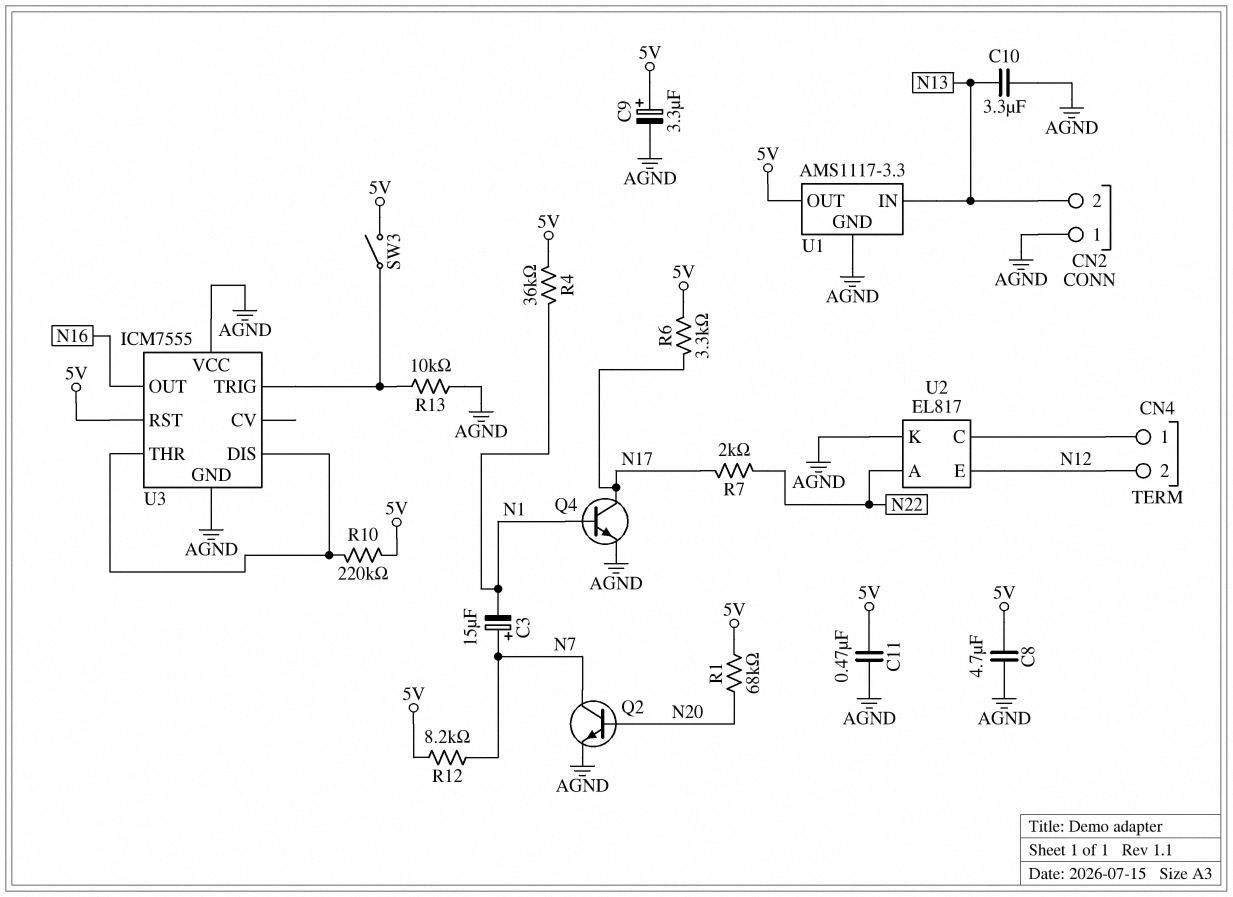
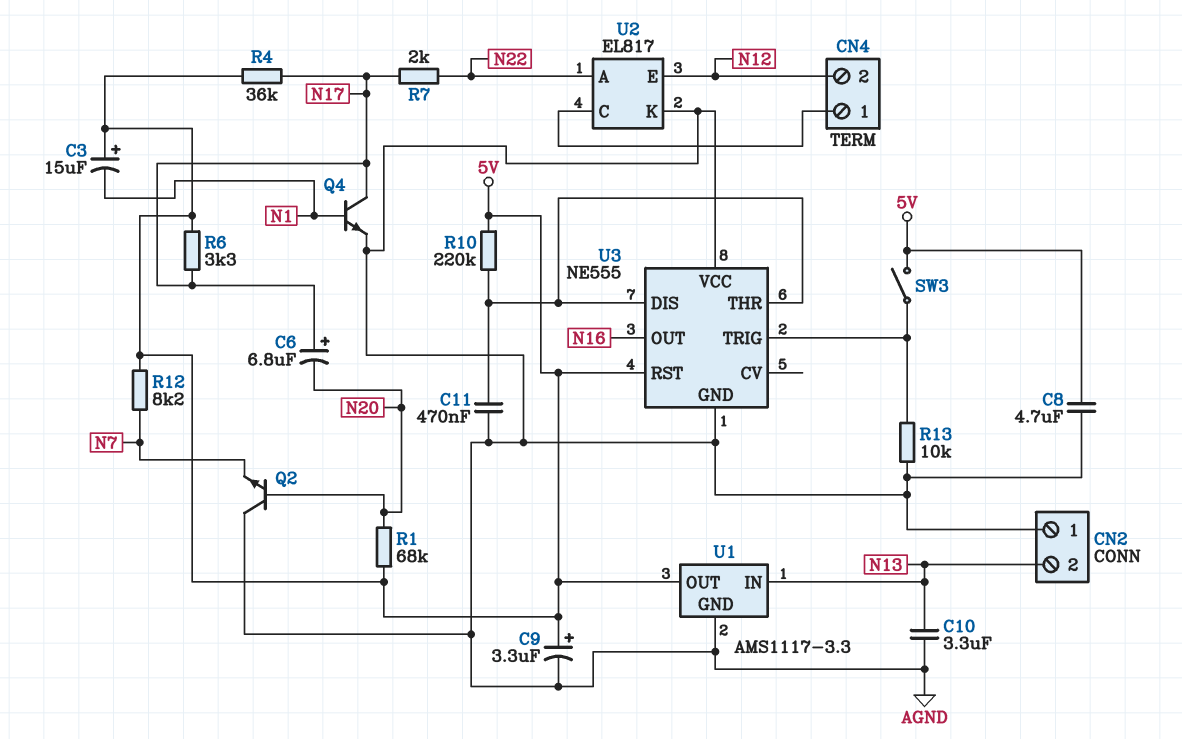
C3: 15uF (plus N7, minus N1) -> 15uF (plus 5V, minus N1)
C6: none -> 6.8uF (plus N17, minus N20)
C11: 470nF (5V, AGND) -> 470nF (AGND, U3/DIS)
Q2: NPN (B N20, C N7, E AGND) -> NPN (B N20, C AGND, E N7)
R4: 36k (5V, N1) -> 36k (5V, N17)
U3: ICM7555 -> NE555

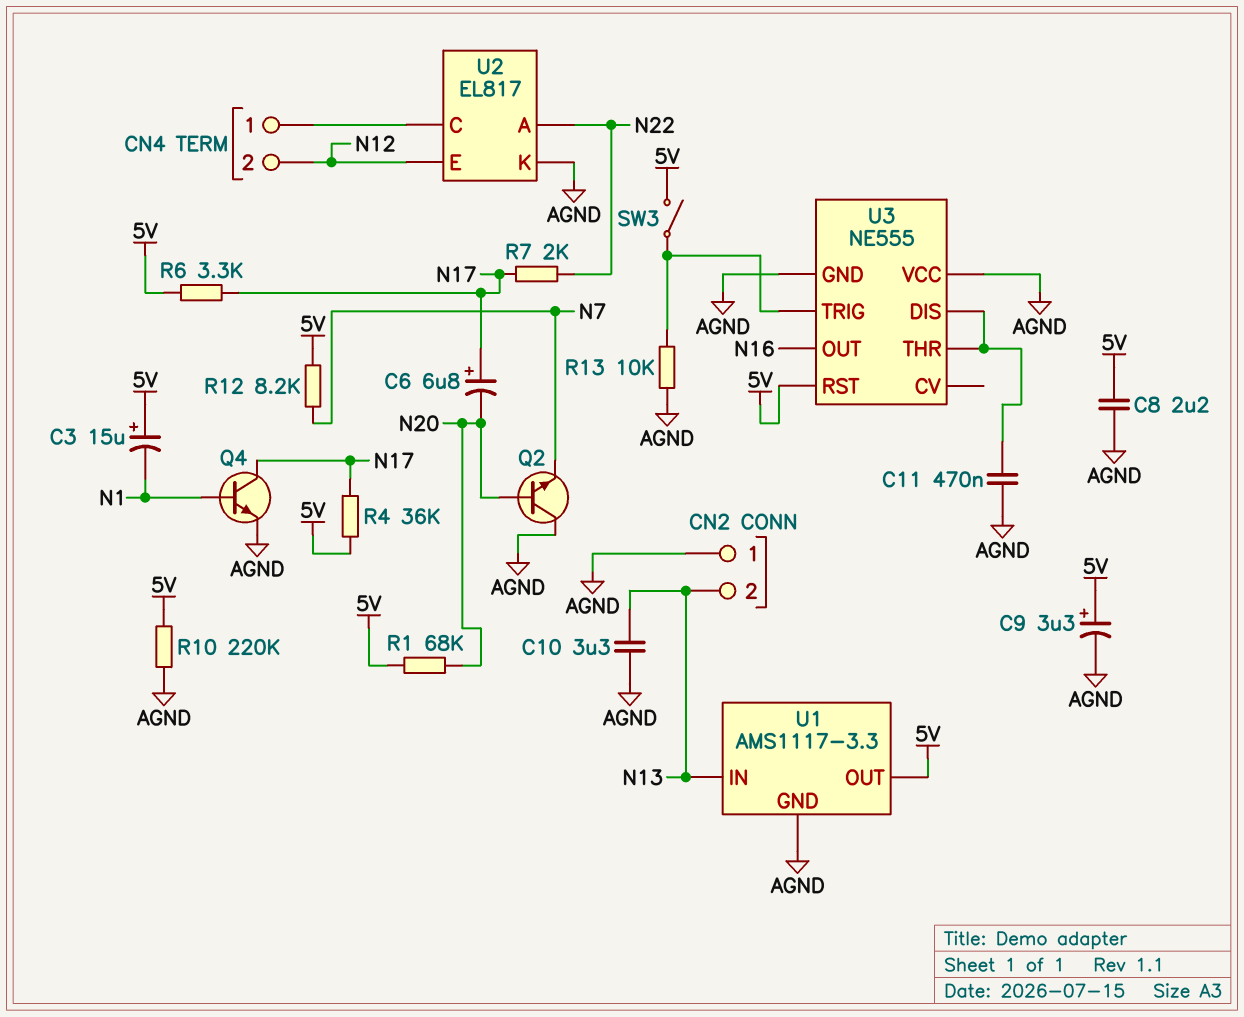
C8: 4.7uF (5V, AGND) -> 2.2uF (5V, AGND)
R10: 220k (5V, U3/DIS) -> 220k (5V, AGND)

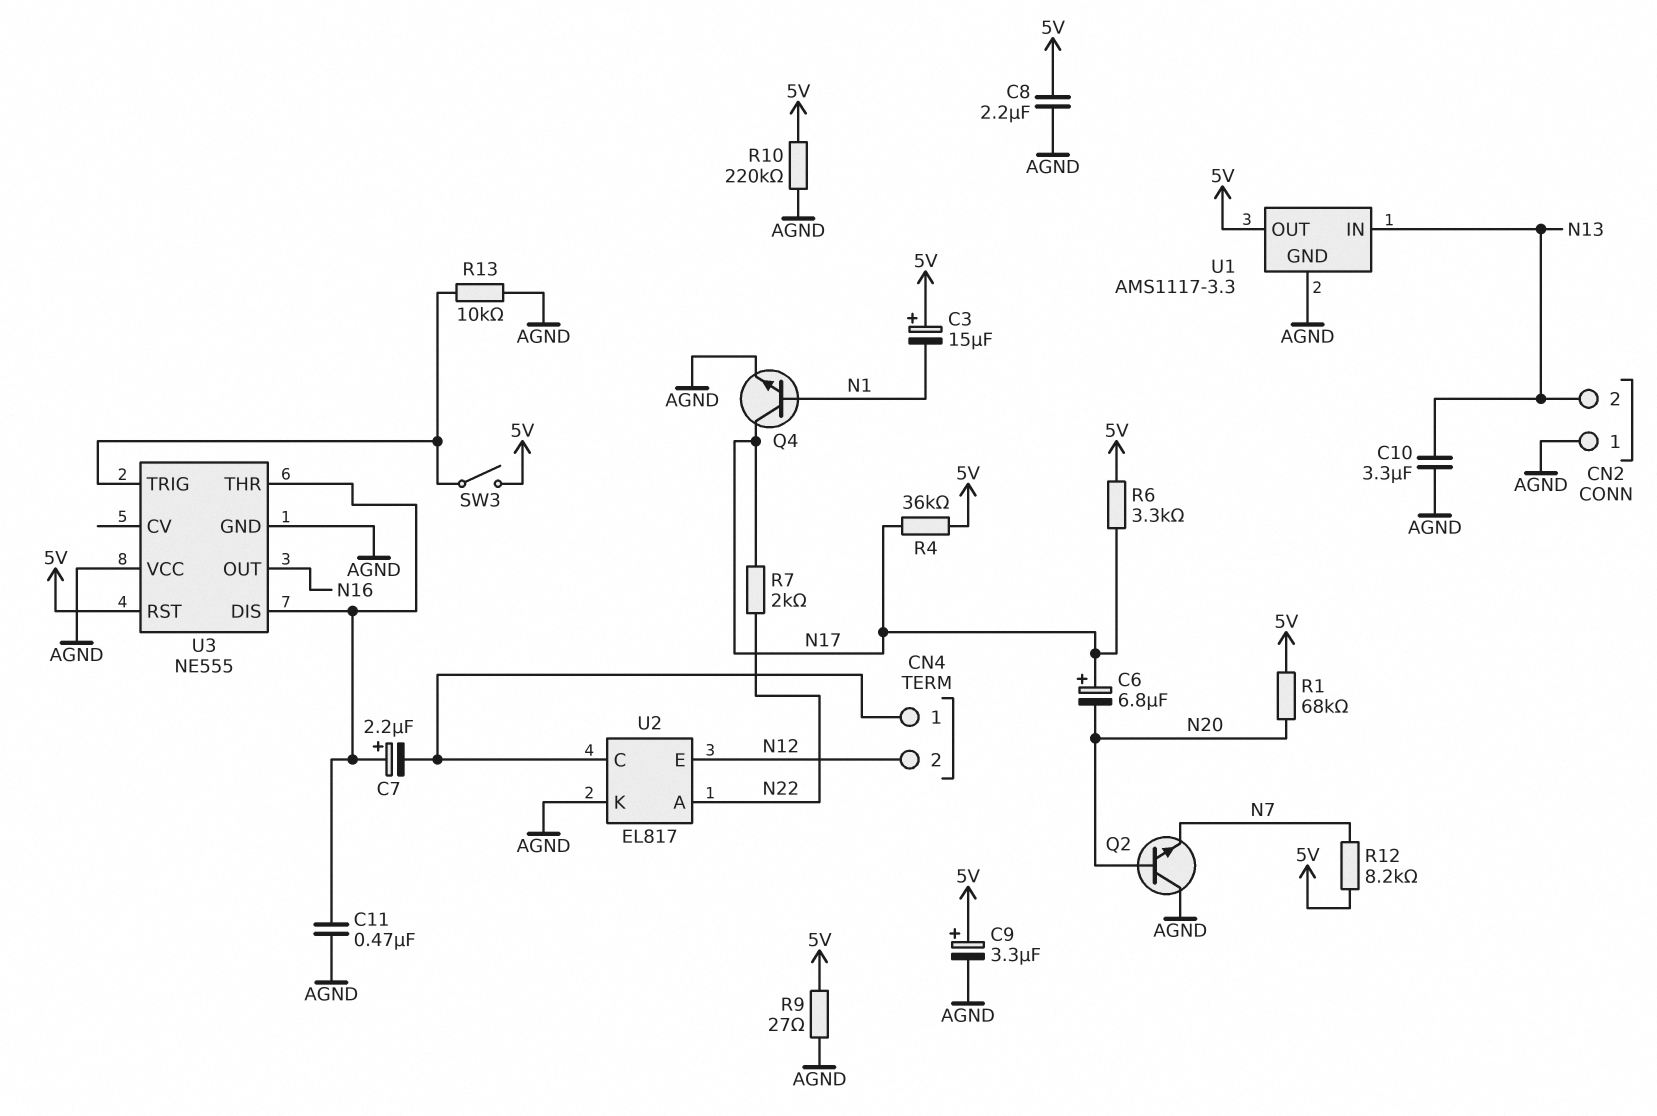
C7: none -> 2.2uF (plus U3/DIS, minus CN4/1)
R9: none -> 27 (5V, AGND)

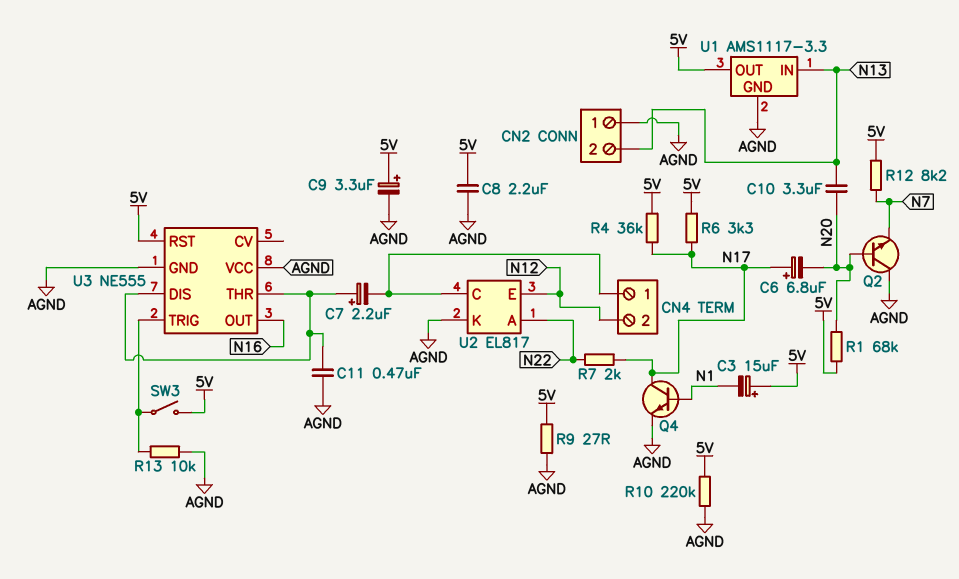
C10: 3.3uF (AGND, N13) -> 3.3uF (N13, N20)

